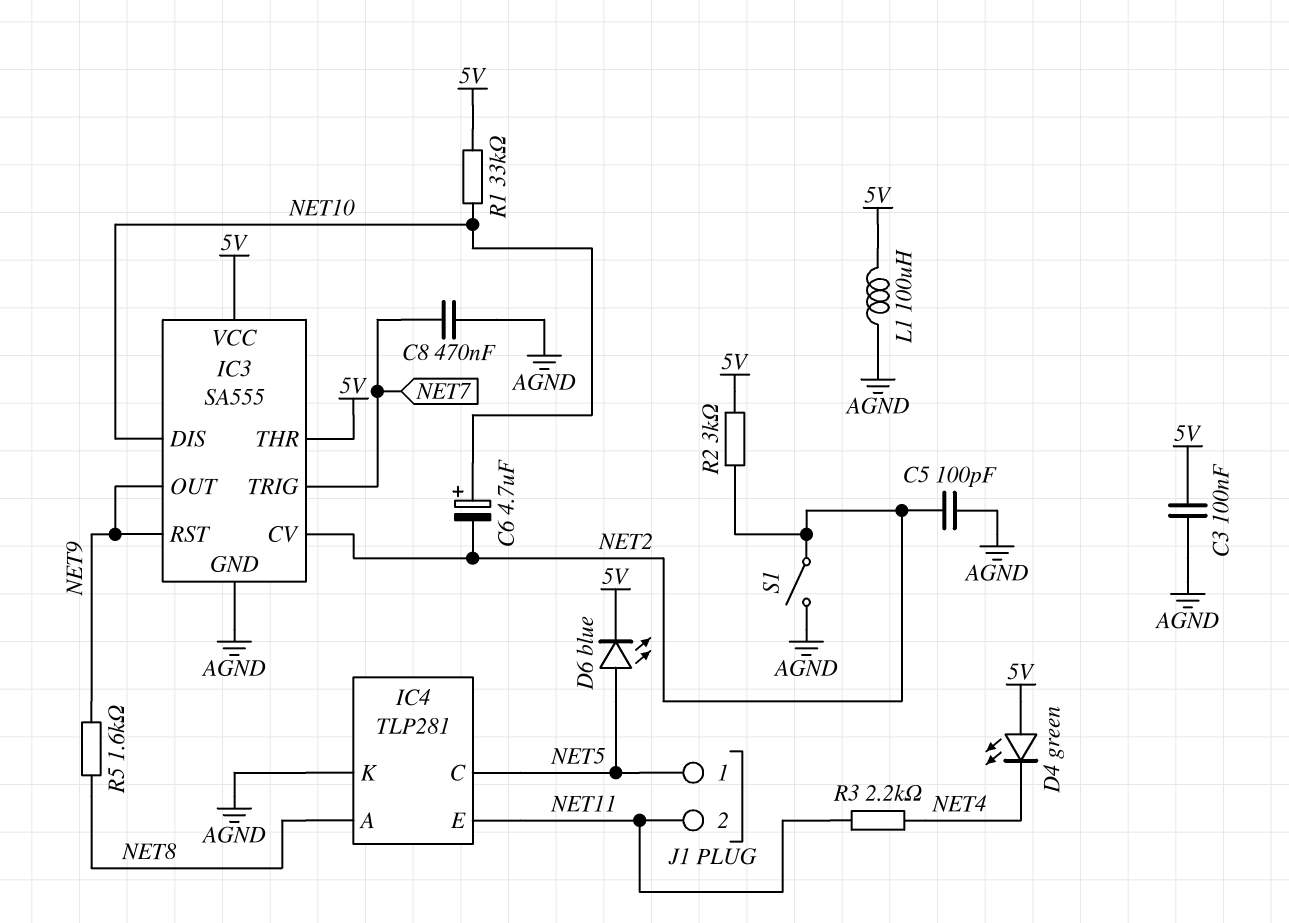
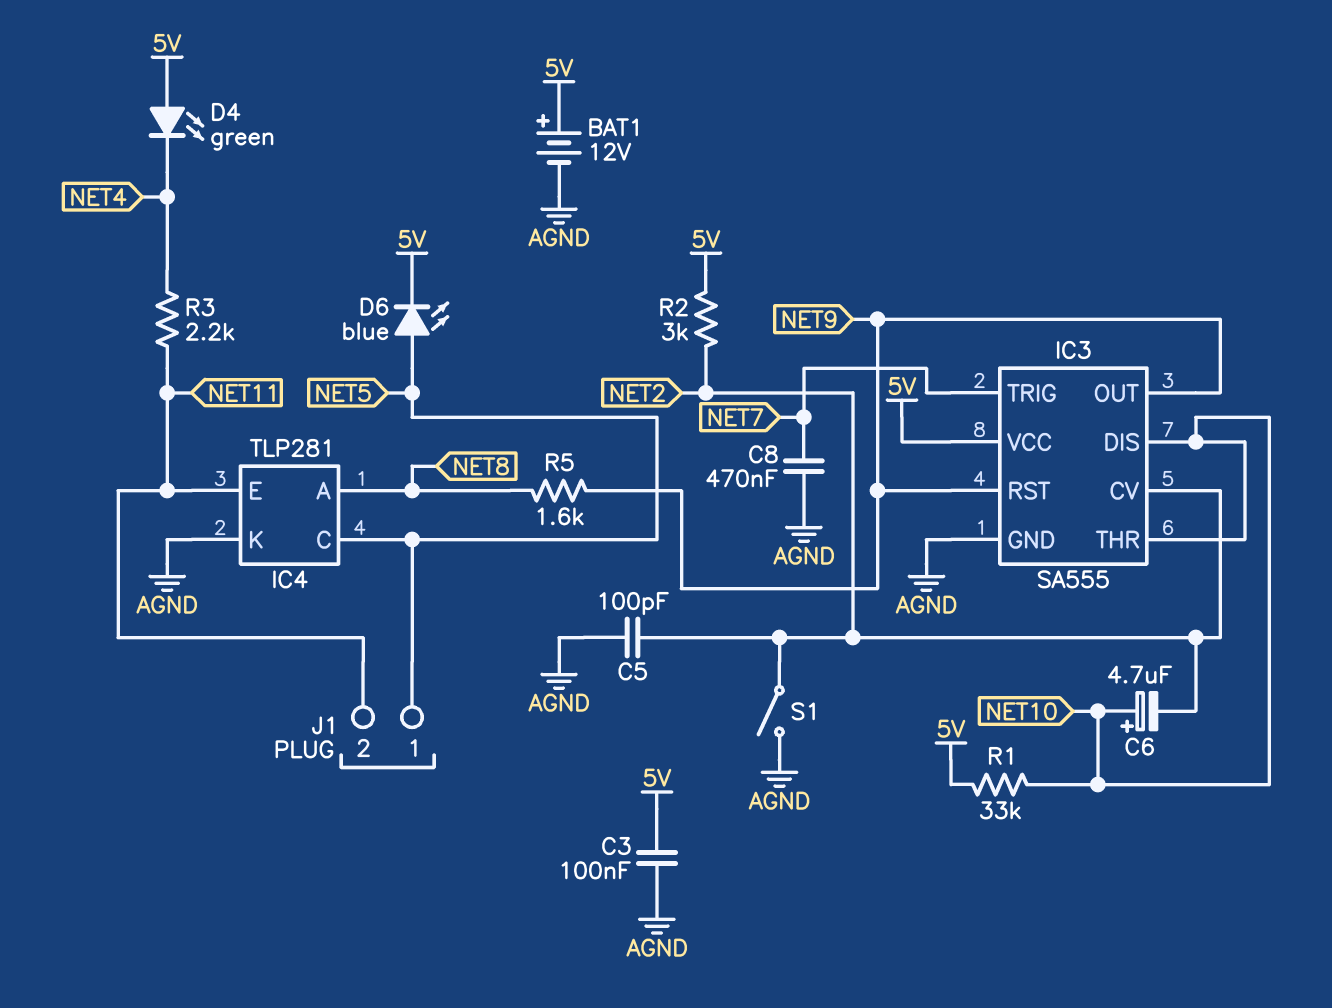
BAT1: none -> 12V (plus 5V, minus AGND)
IC3 pin THR: 5V -> NET10
L1: 100uH (5V, AGND) -> none

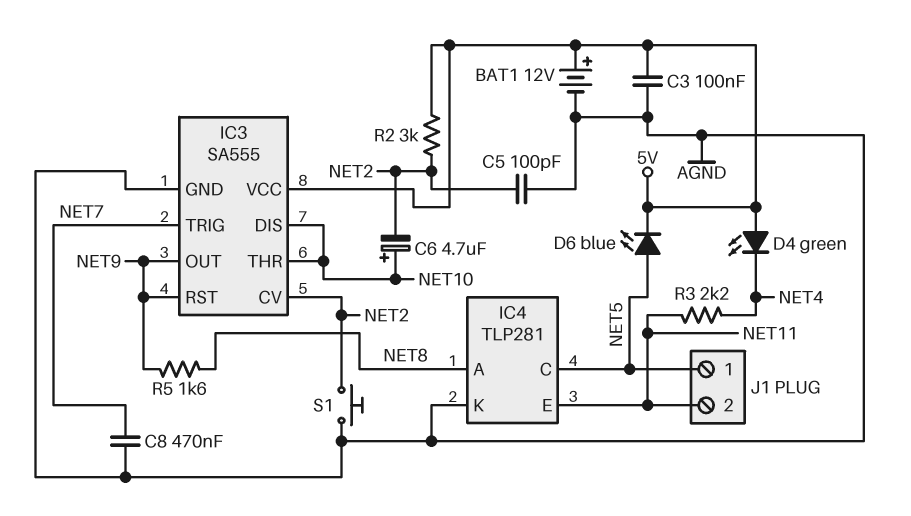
R1: 33k (5V, NET10) -> none
S1: switch (AGND, NET2) -> button (AGND, NET2)

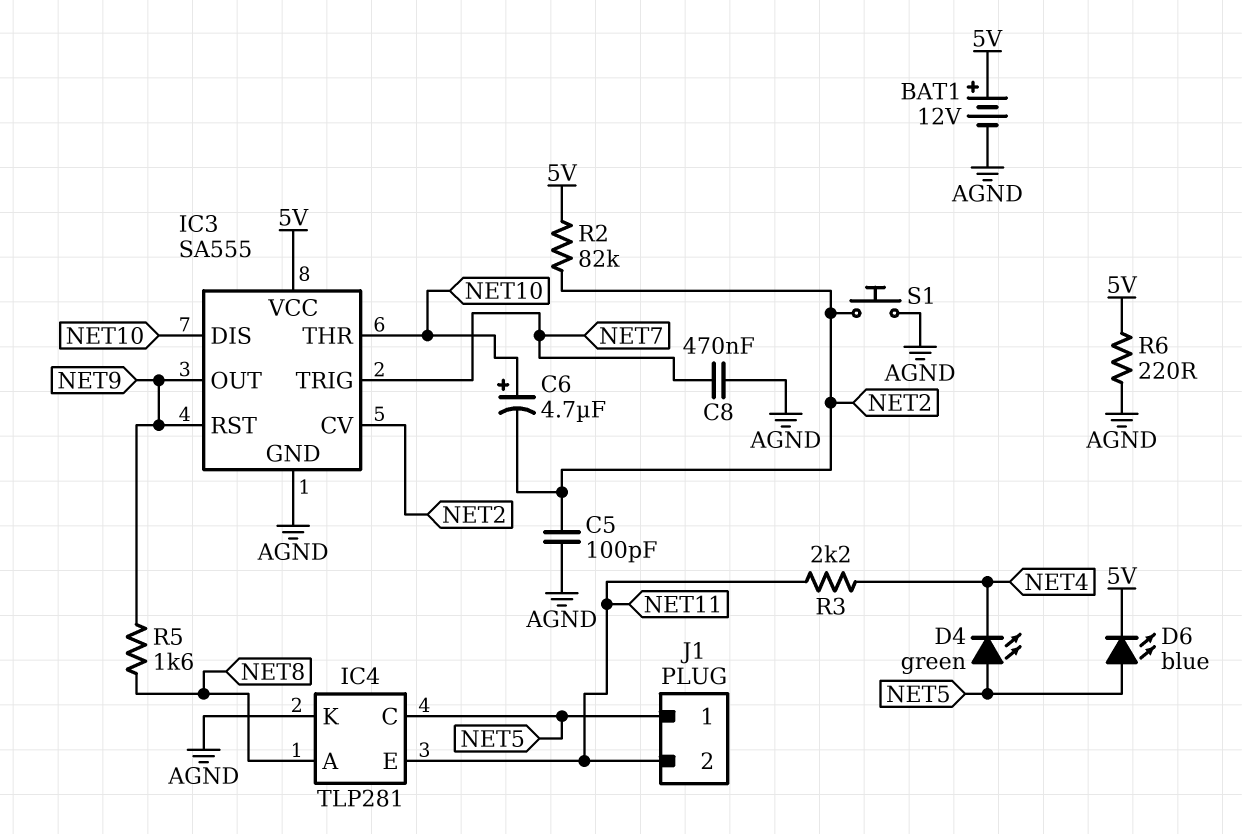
C3: 100nF (5V, AGND) -> none
D4: LED green (A 5V, K NET4) -> LED green (A NET5, K NET4)
R2: 3k (5V, NET2) -> 82k (5V, NET2)
R6: none -> 220 (5V, AGND)

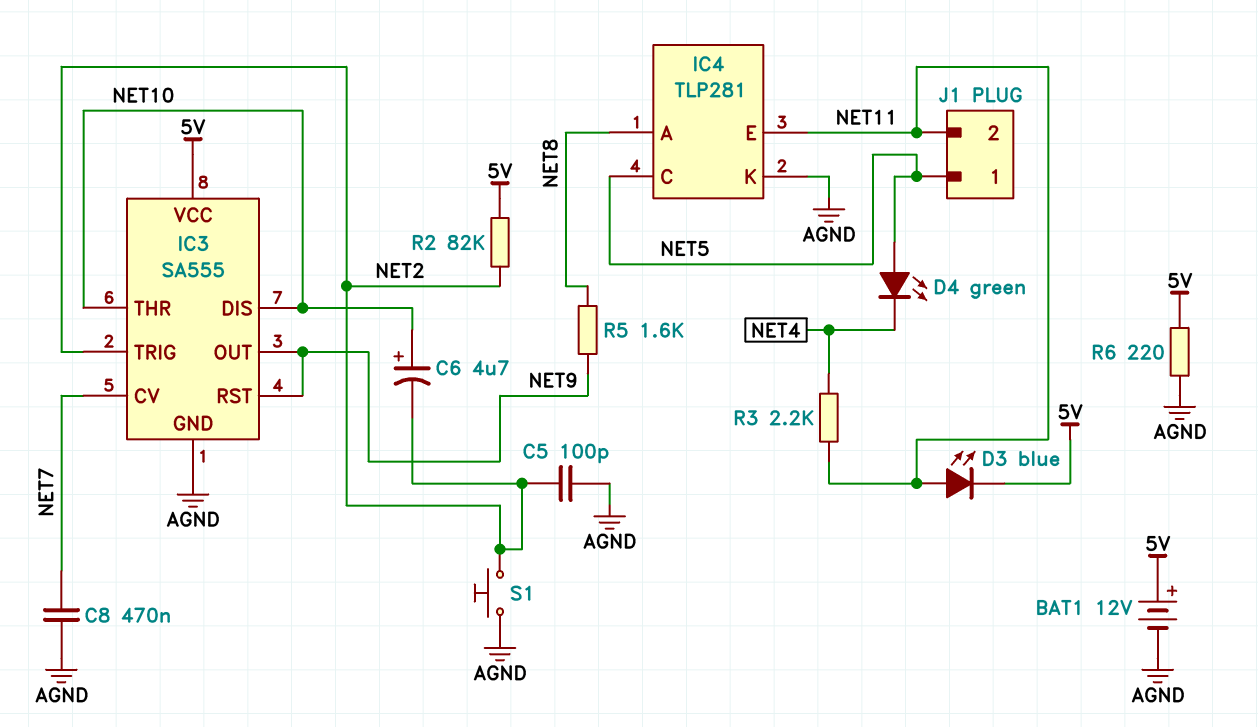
D3: none -> LED blue (A NET11, K 5V)
D6: LED blue (A NET5, K 5V) -> none
IC3 pin CV: NET2 -> NET7
IC3 pin TRIG: NET7 -> NET2

